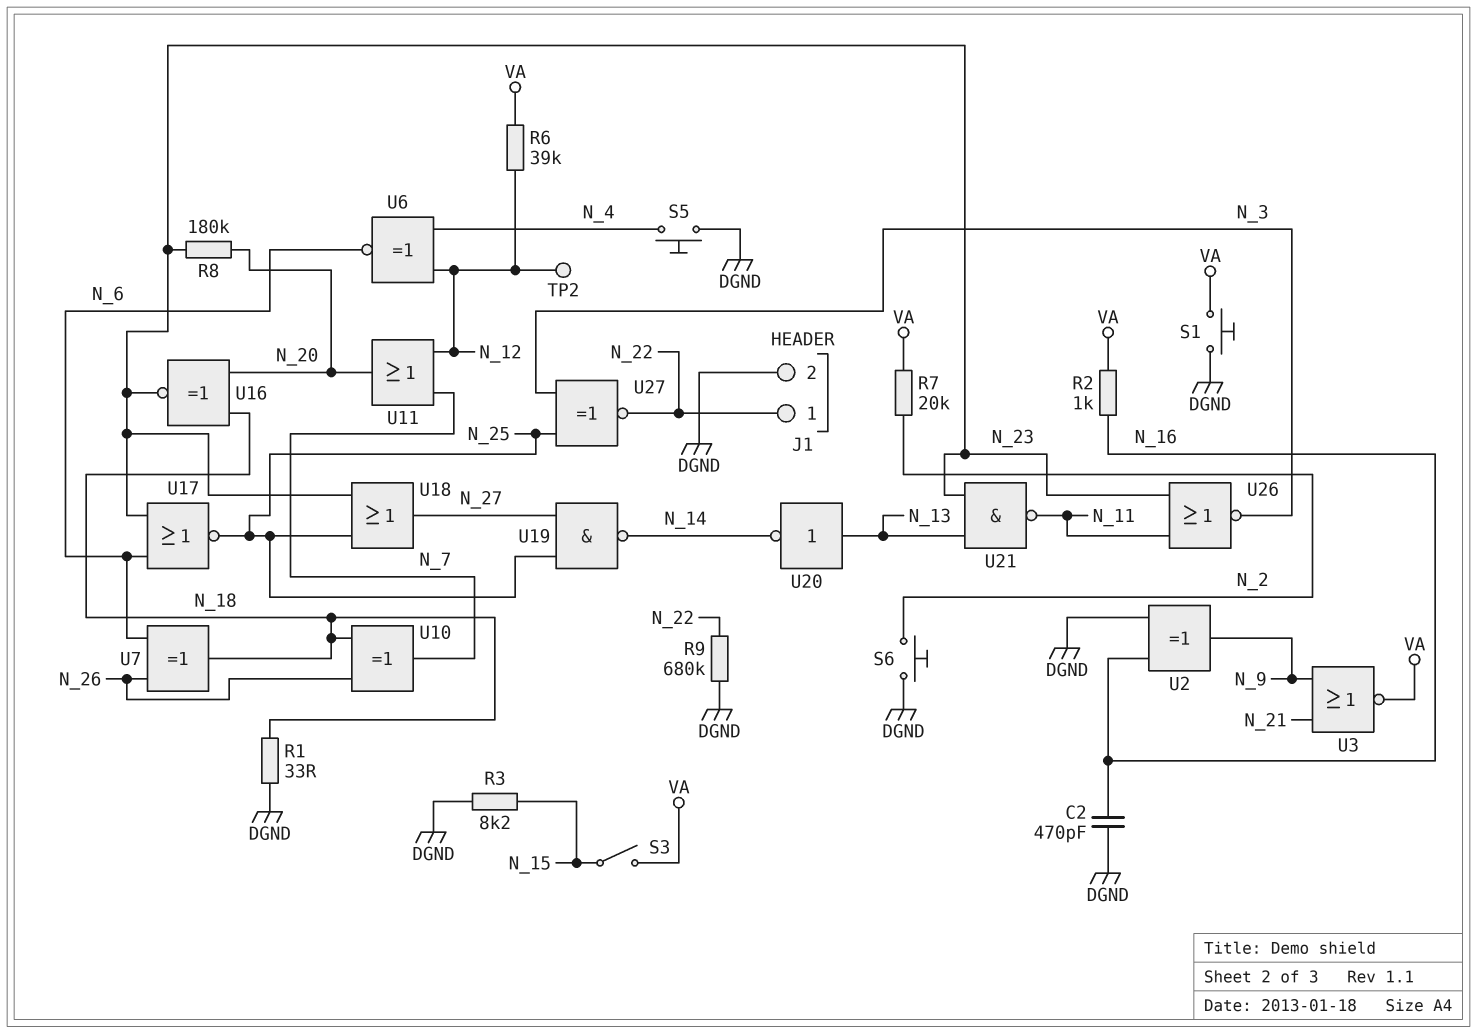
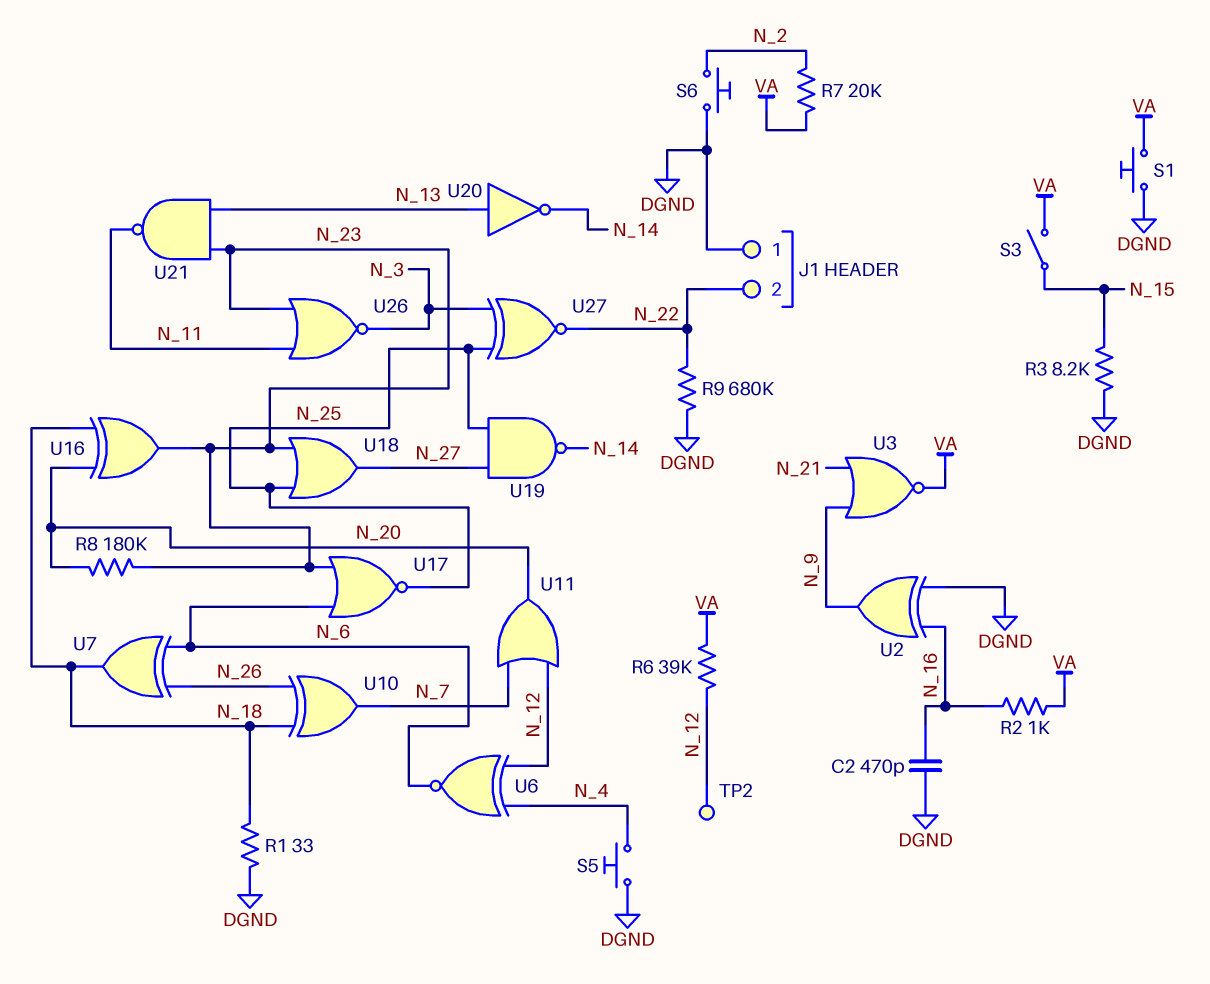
J1 pin 1: N_22 -> DGND
J1 pin 2: DGND -> N_22
U16: XNOR (in N_18, in N_20, out N_23) -> XOR (in N_18, in N_20, out N_23)

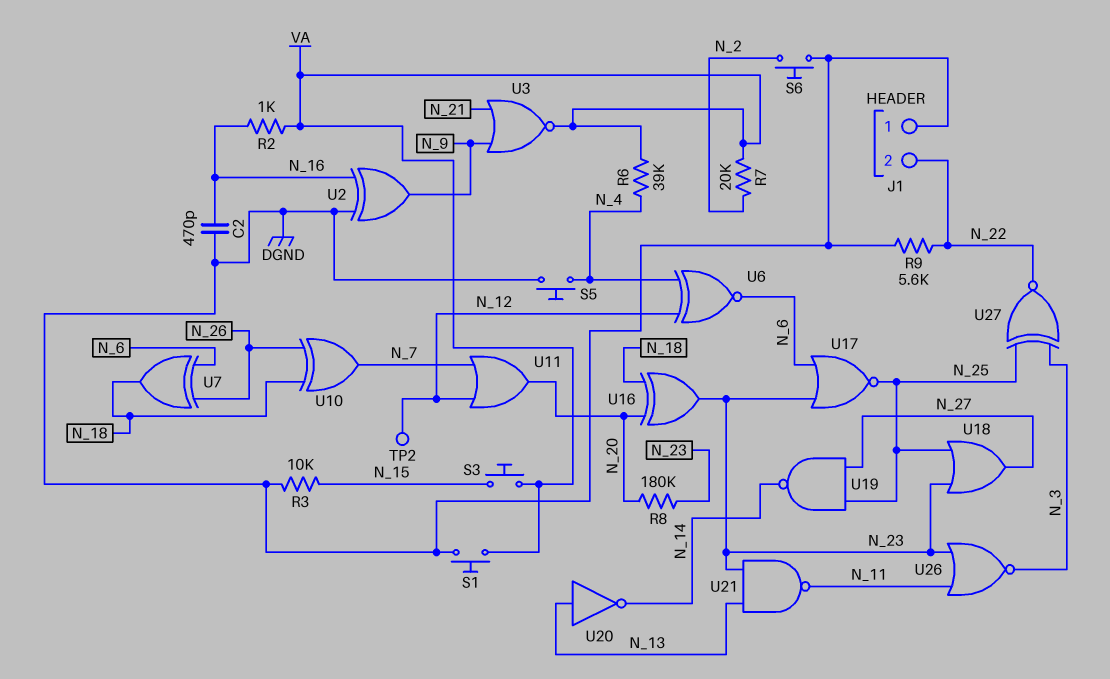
R1: 33 (DGND, N_18) -> none
R3: 8.2k (DGND, N_15) -> 10k (DGND, N_15)
R6: 39k (N_12, VA) -> 39k (N_4, VA)
R9: 680k (DGND, N_22) -> 5.6k (DGND, N_22)
S3: switch (N_15, VA) -> button (N_15, VA)

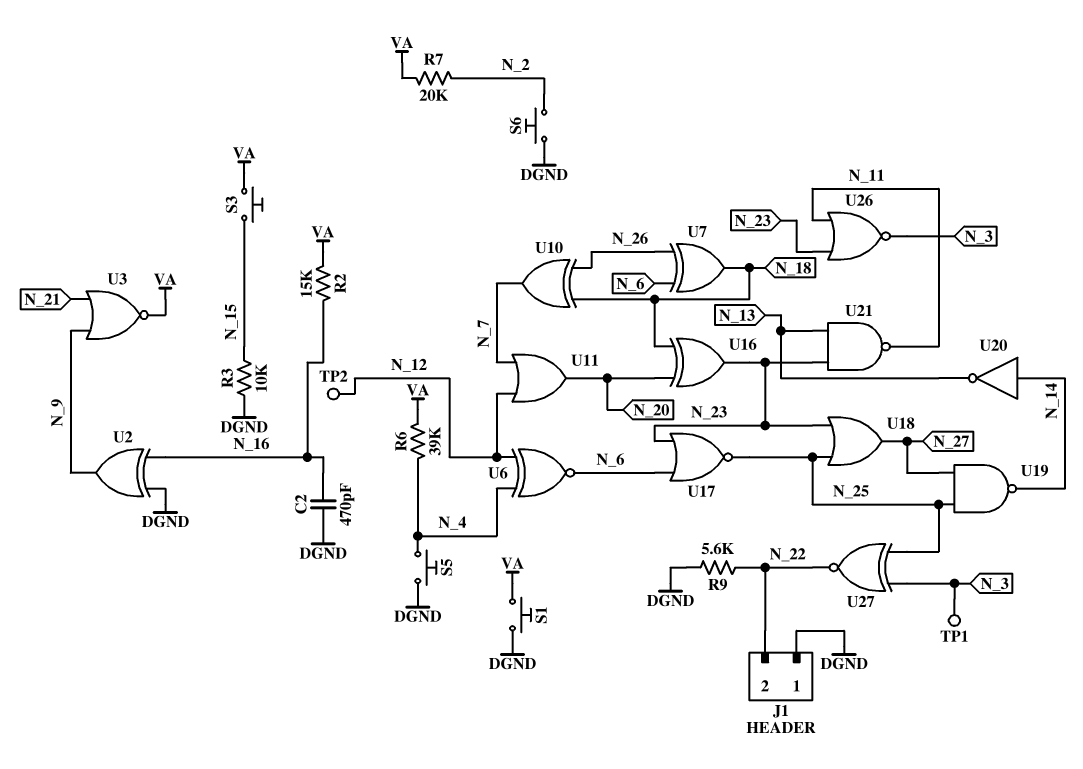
R2: 1k (N_16, VA) -> 15k (N_16, VA)
R8: 180k (N_20, N_23) -> none
TP1: none -> test point (N_3)
U20: NOT (in N_13, out N_14) -> NOT (in N_14, out N_13)

